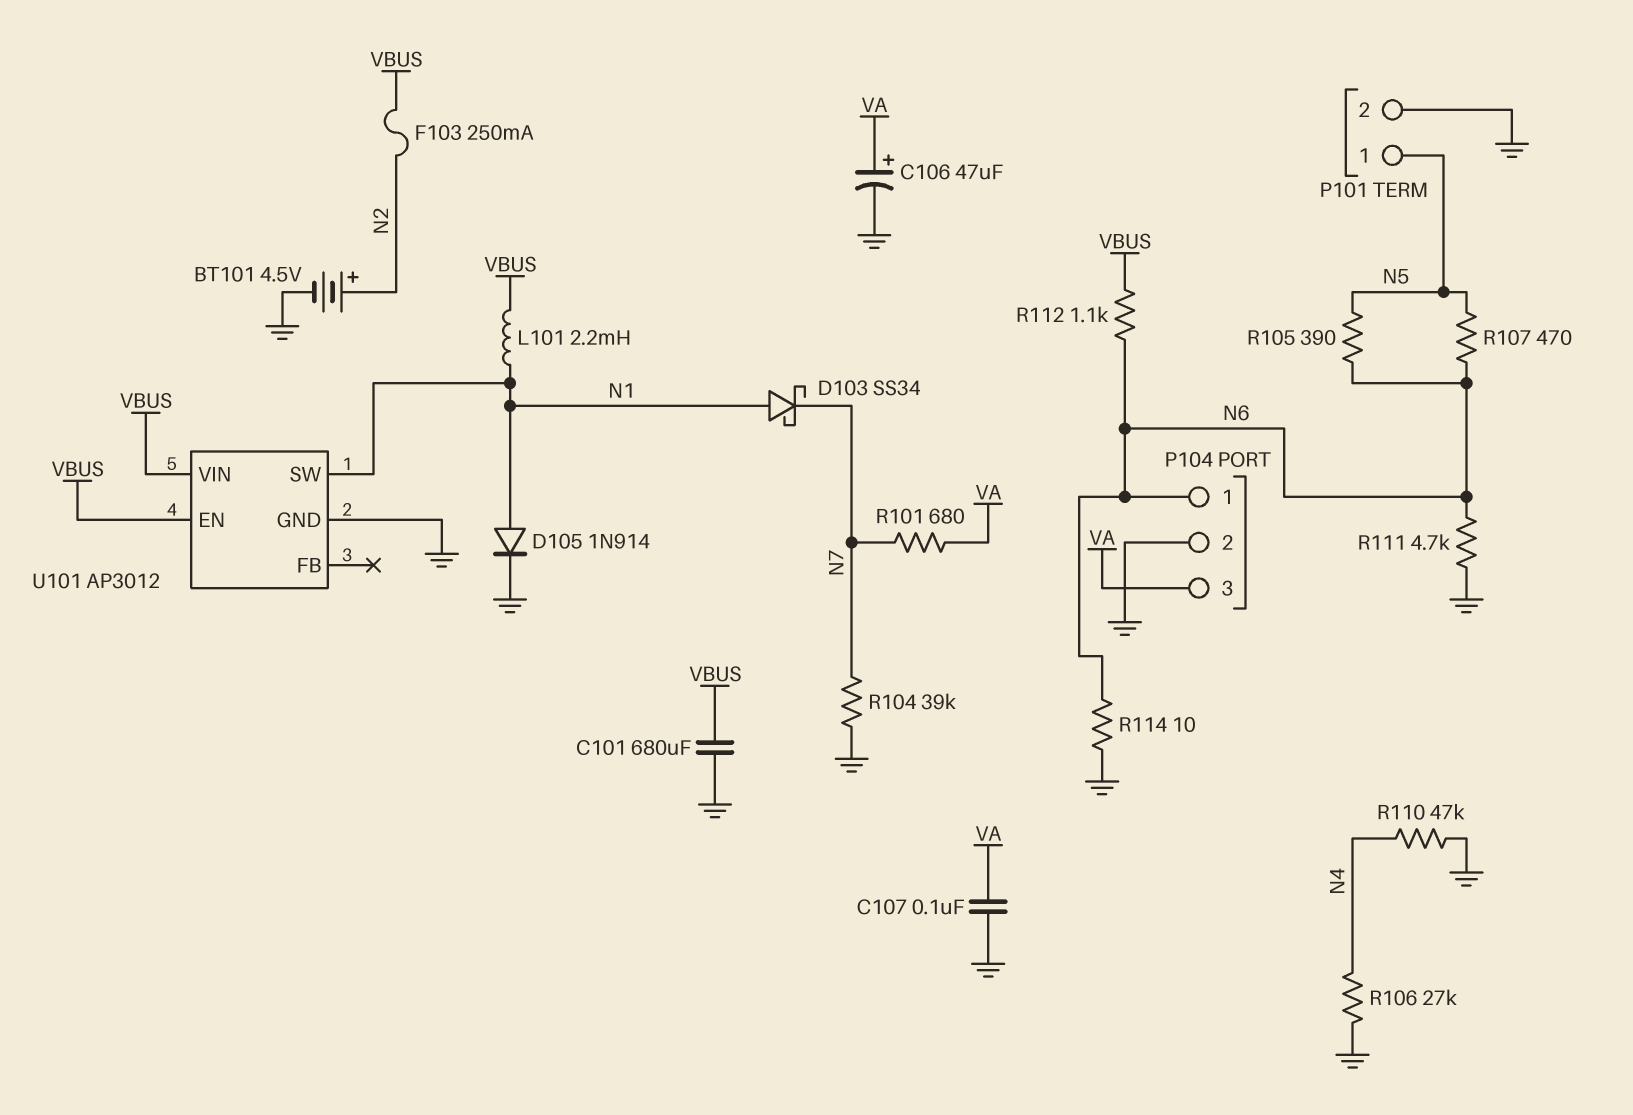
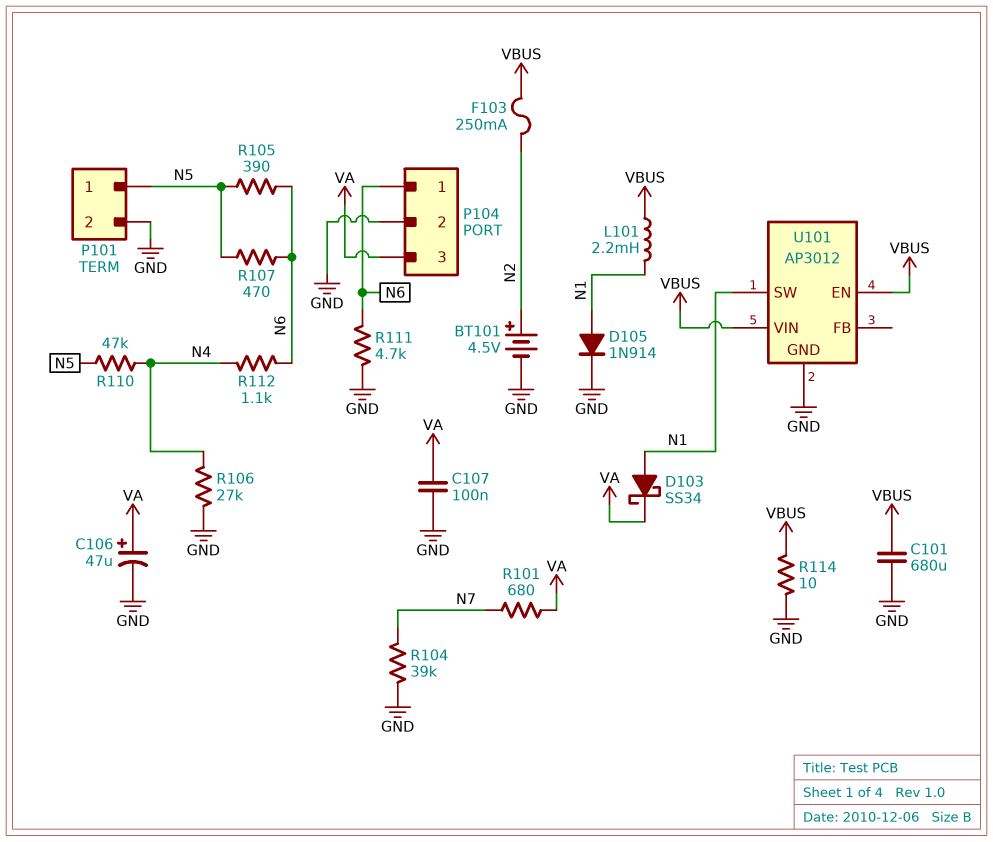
D103: schottky SS34 (A N1, K N7) -> schottky SS34 (A N1, K VA)
R110: 47k (GND, N4) -> 47k (N4, N5)
R112: 1.1k (N6, VBUS) -> 1.1k (N4, N6)
R114: 10 (GND, N6) -> 10 (GND, VBUS)

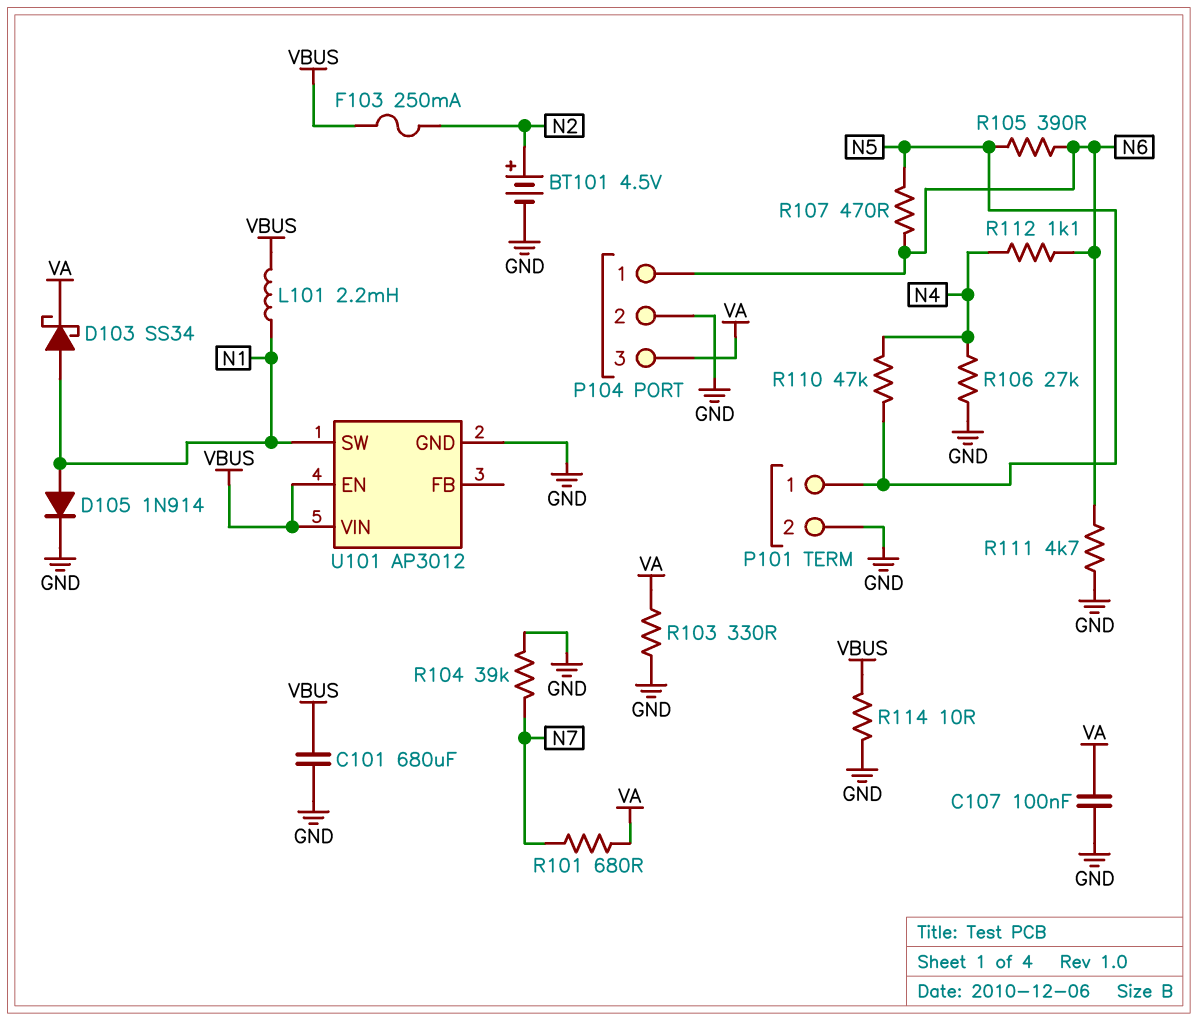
C106: 47uF (plus VA, minus GND) -> none
R103: none -> 330 (GND, VA)

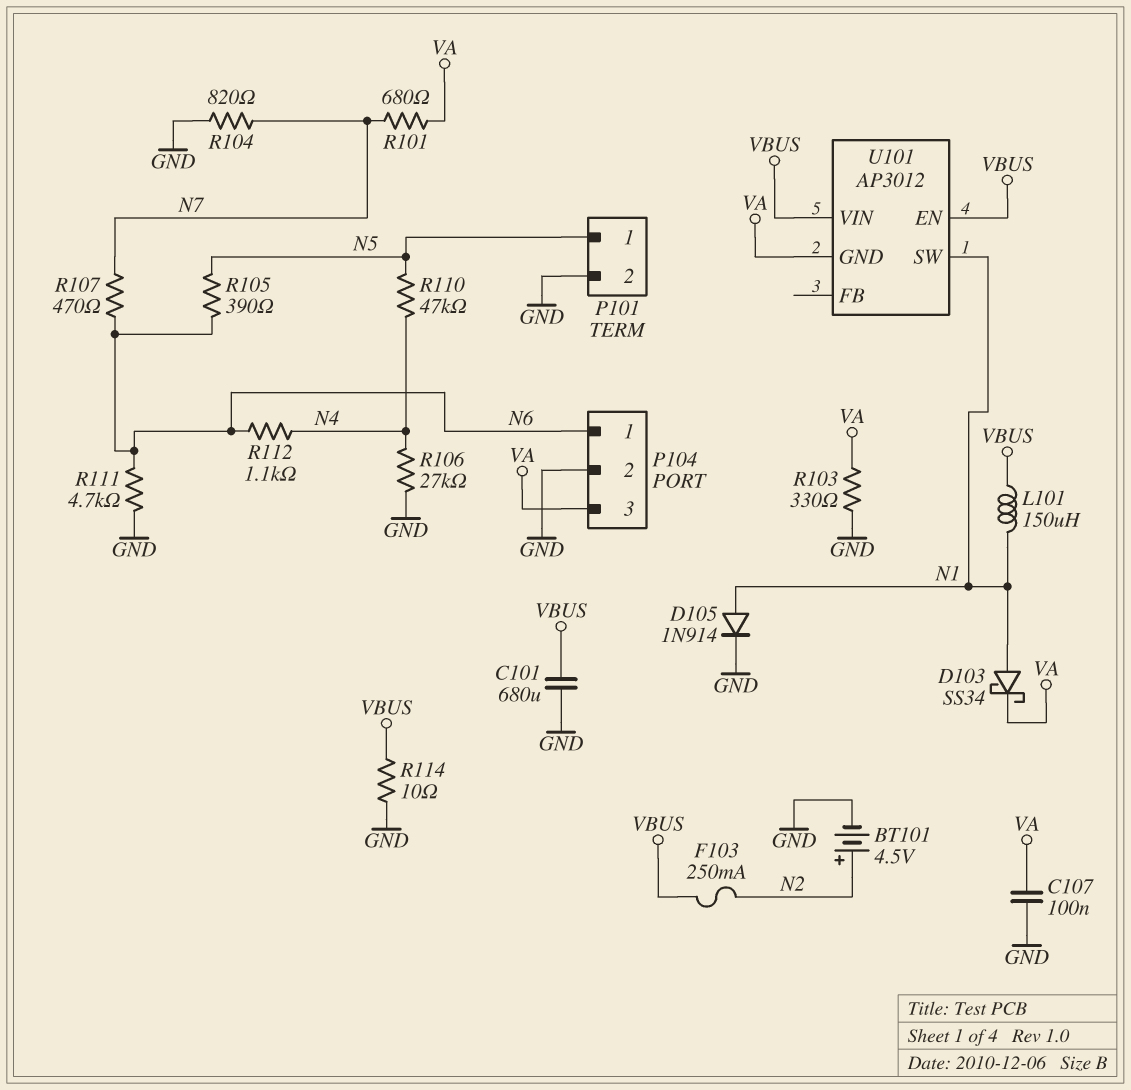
L101: 2.2mH (N1, VBUS) -> 150uH (N1, VBUS)
R104: 39k (GND, N7) -> 820 (GND, N7)
R107: 470 (N5, N6) -> 470 (N6, N7)
U101 pin GND: GND -> VA

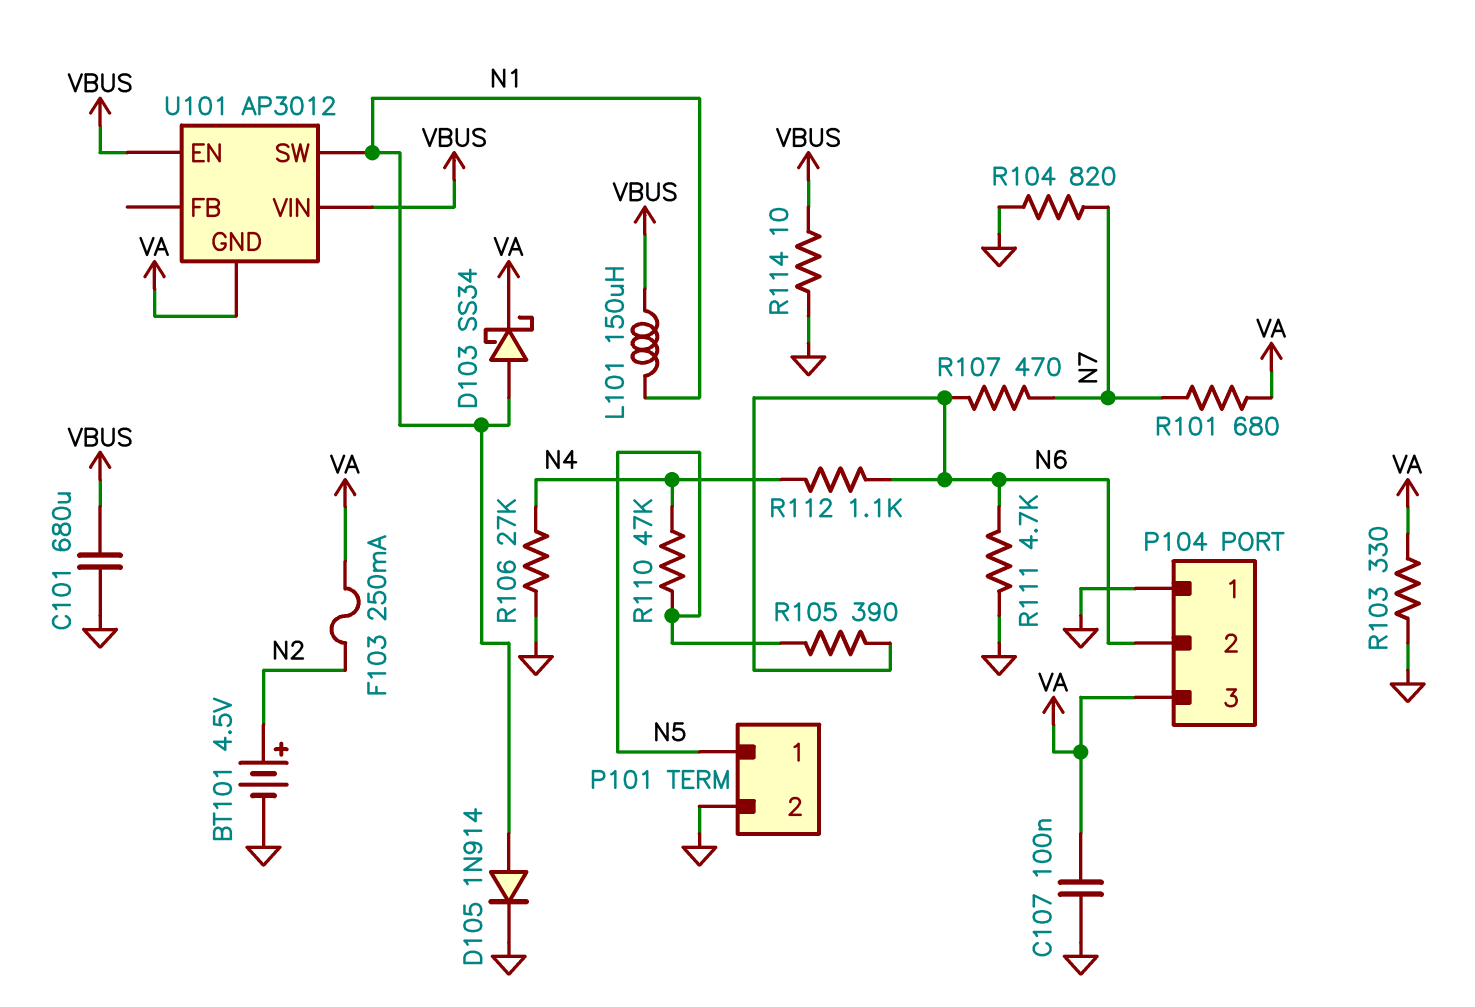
F103: 250mA (N2, VBUS) -> 250mA (N2, VA)
P104 pin 1: N6 -> GND
P104 pin 2: GND -> N6

